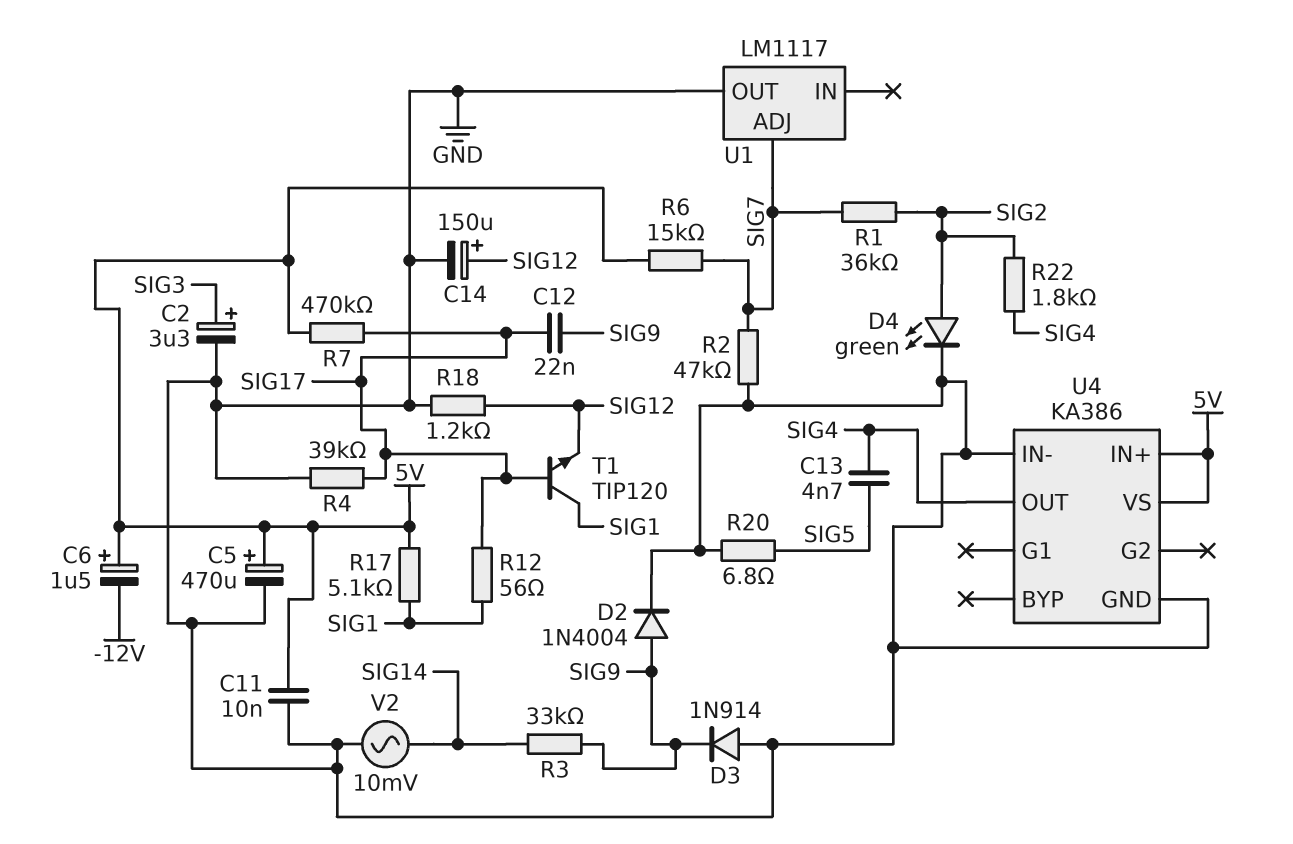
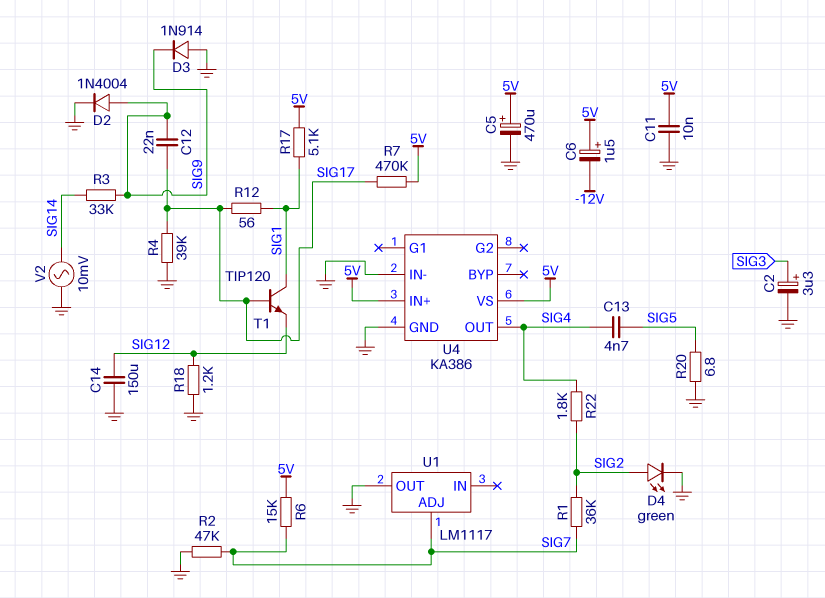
C14: 150uF (plus SIG12, minus GND) -> 150uF (GND, SIG12)

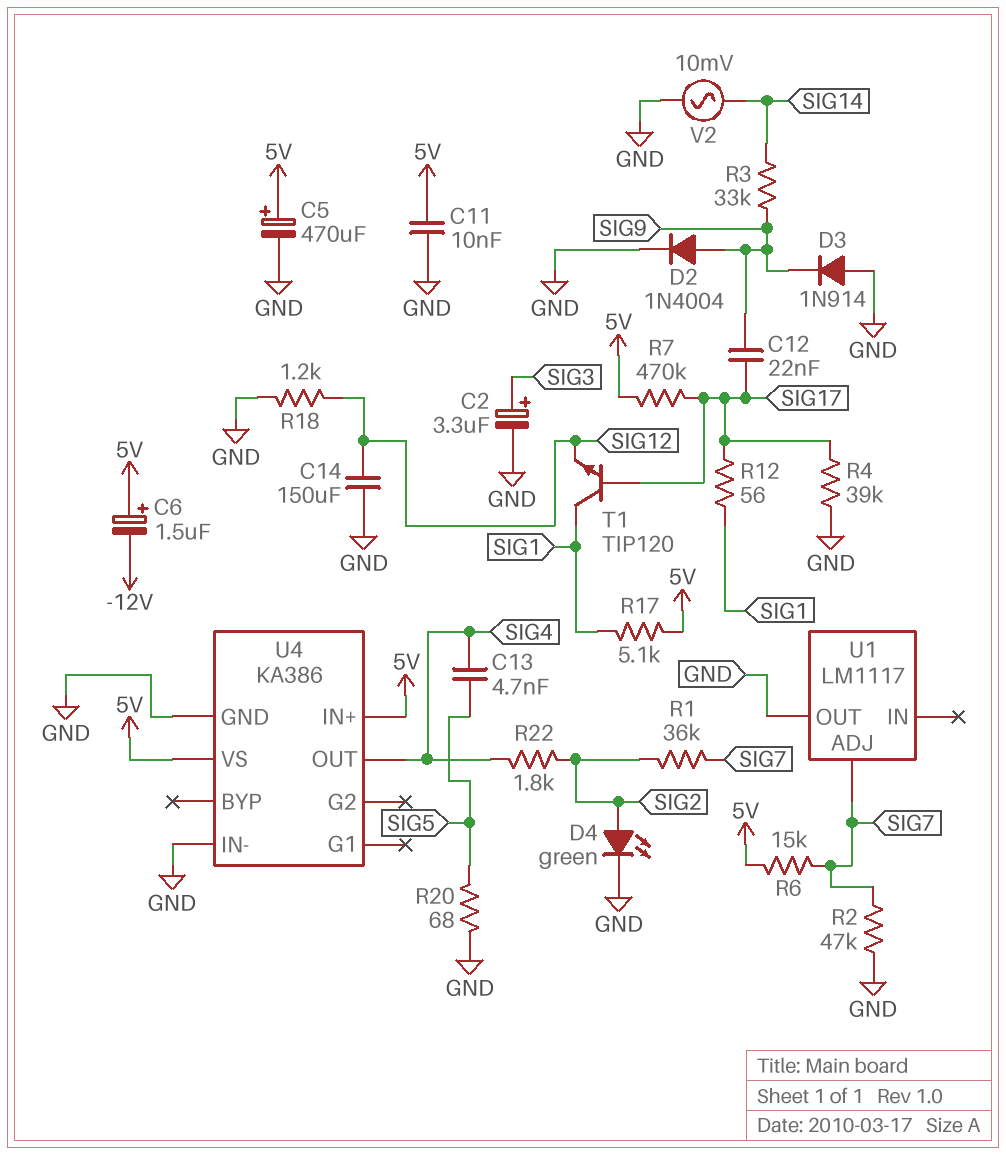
R20: 6.8 (GND, SIG5) -> 68 (GND, SIG5)

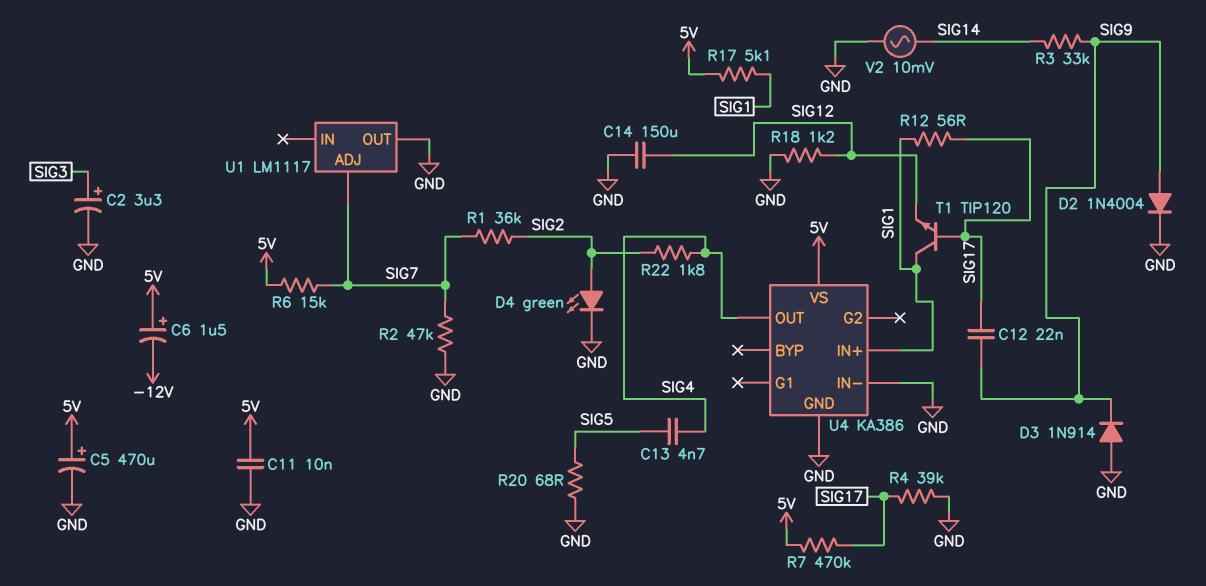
U4 pin IN+: 5V -> SIG1

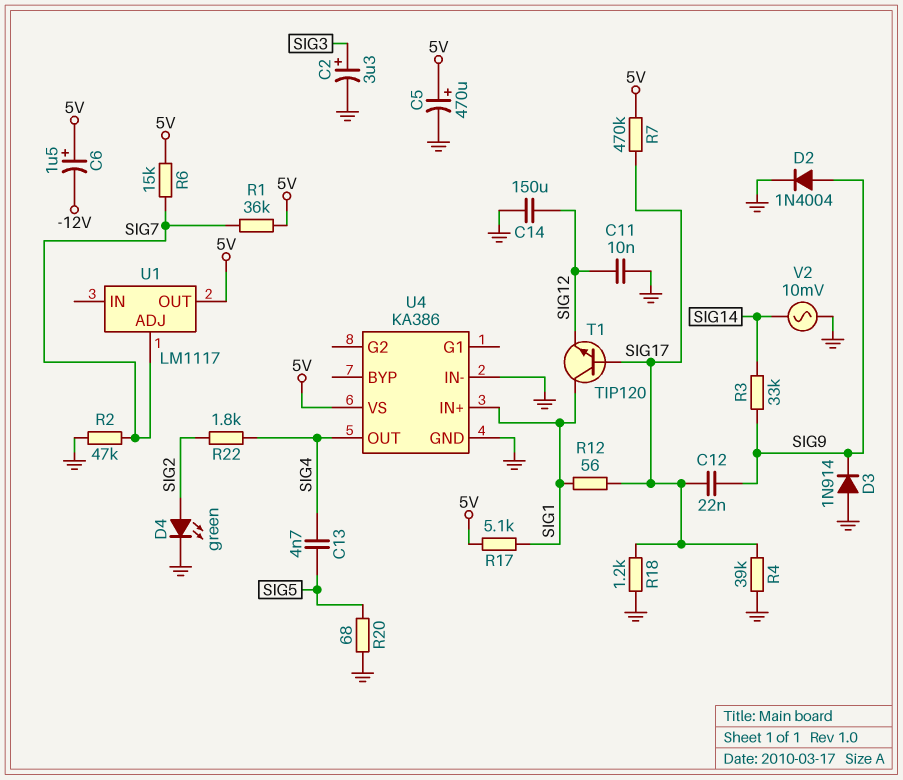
C11: 10nF (5V, GND) -> 10nF (GND, SIG12)
R1: 36k (SIG2, SIG7) -> 36k (5V, SIG7)
R18: 1.2k (GND, SIG12) -> 1.2k (GND, SIG17)
U1 pin OUT: GND -> 5V

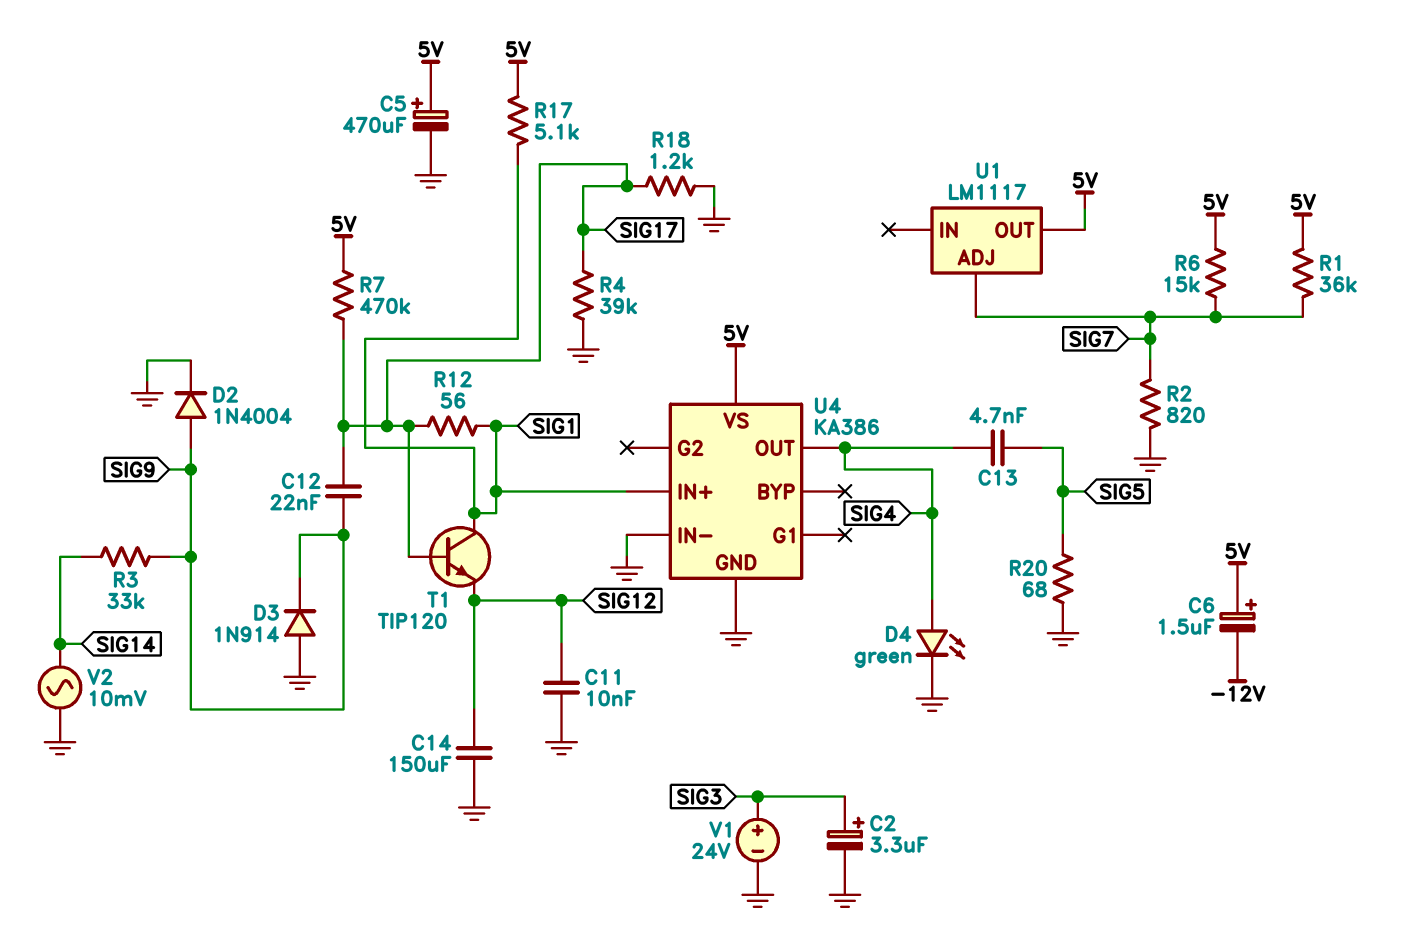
D4: LED green (A SIG2, K GND) -> LED green (A SIG4, K GND)
R2: 47k (GND, SIG7) -> 820 (GND, SIG7)
R22: 1.8k (SIG2, SIG4) -> none
V1: none -> 24V (plus SIG3, minus GND)

